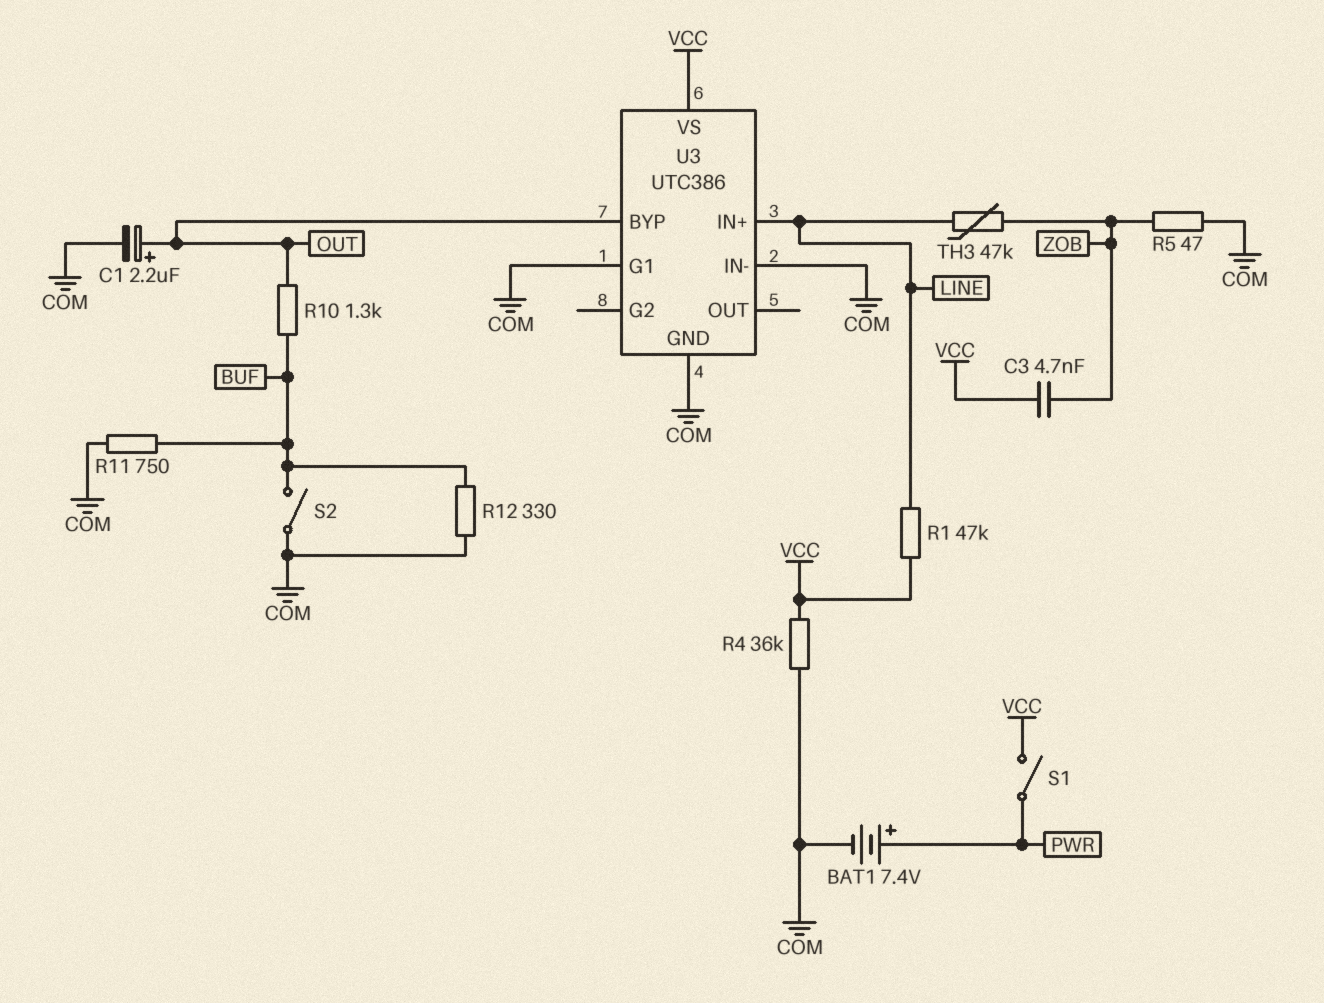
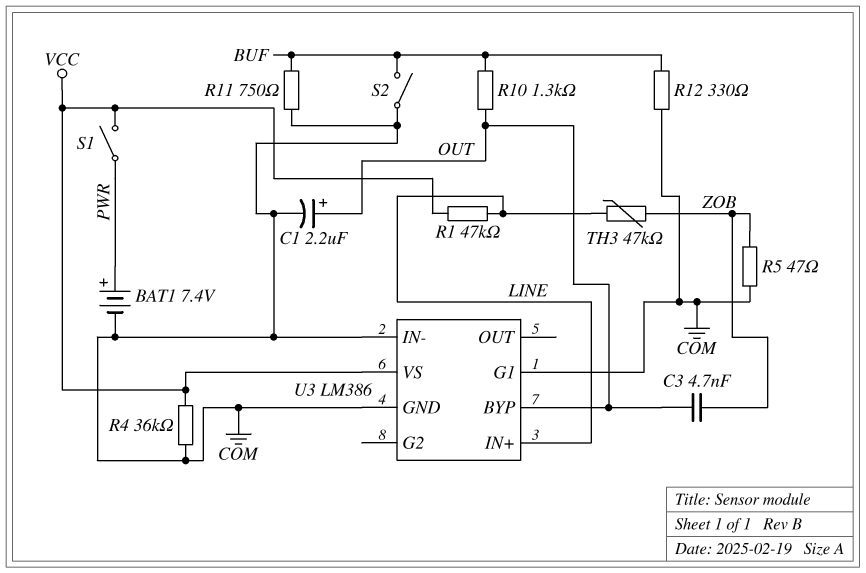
C3: 4.7nF (VCC, ZOB) -> 4.7nF (OUT, ZOB)
U3: UTC386 -> LM386

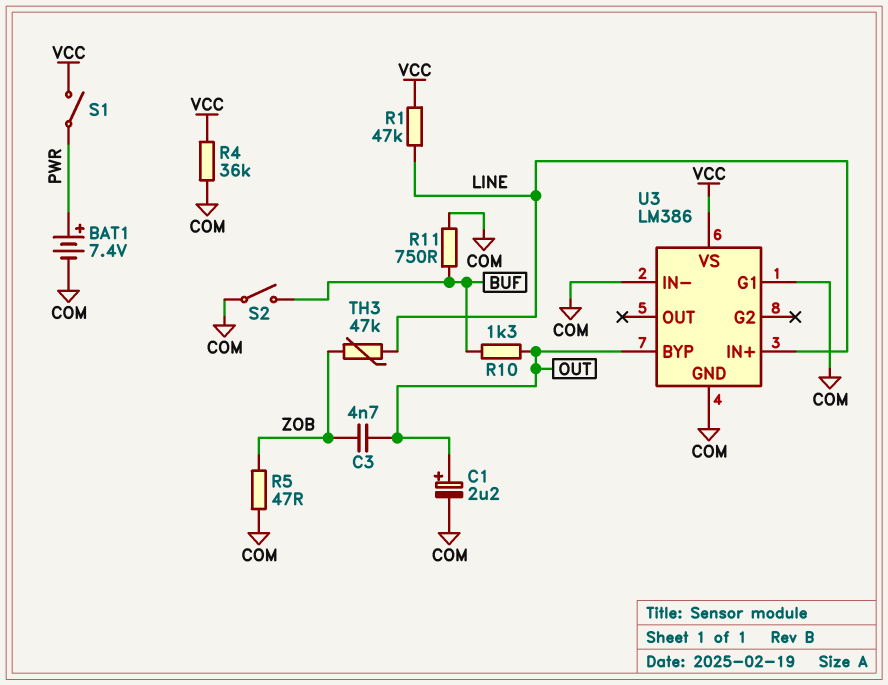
R12: 330 (BUF, COM) -> none

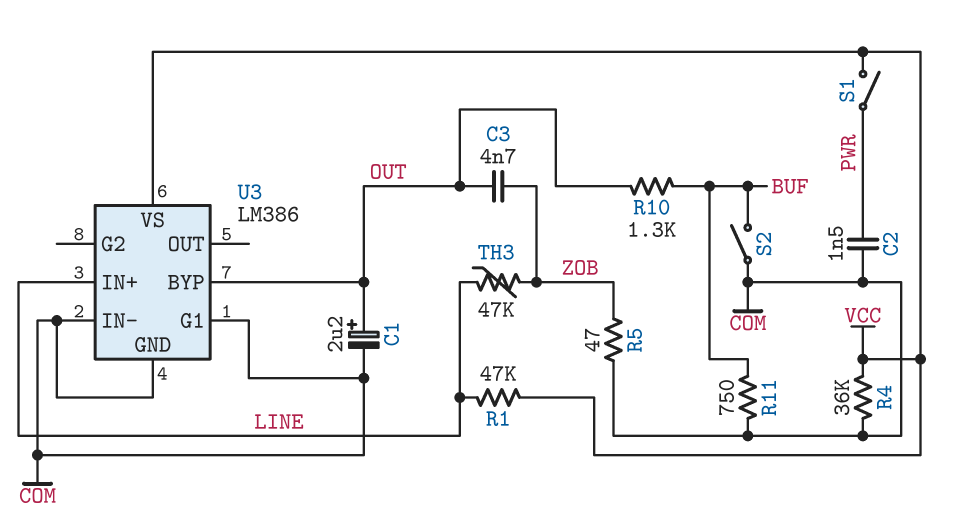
BAT1: 7.4V (plus PWR, minus COM) -> none
C2: none -> 1.5nF (COM, PWR)

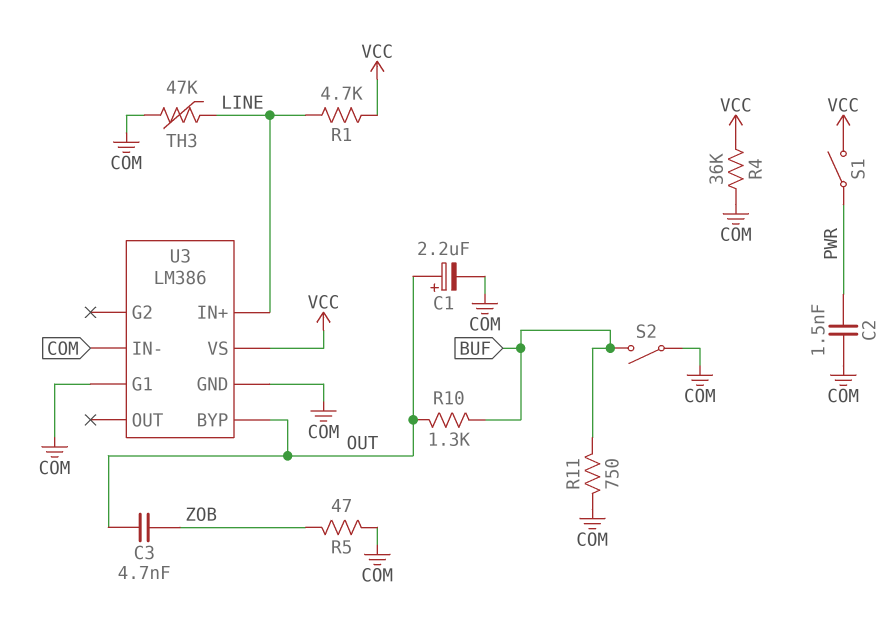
R1: 47k (LINE, VCC) -> 4.7k (LINE, VCC)
TH3: 47k (LINE, ZOB) -> 47k (COM, LINE)

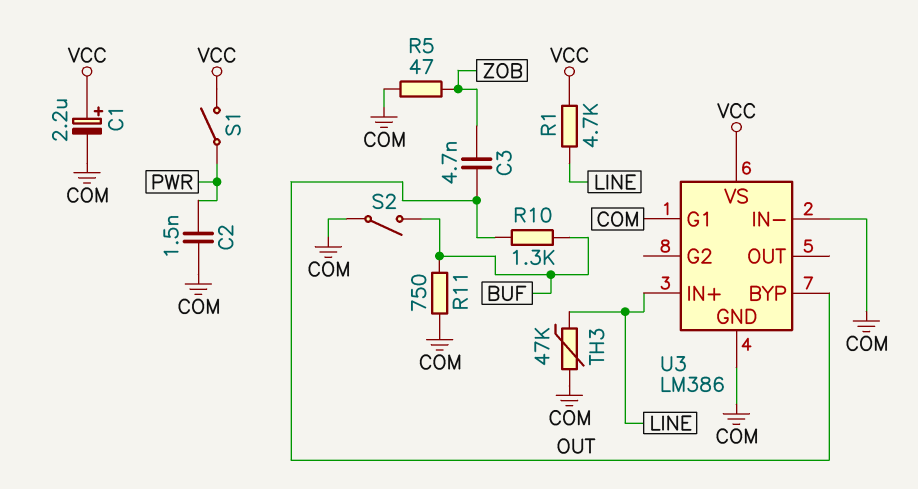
C1: 2.2uF (plus OUT, minus COM) -> 2.2uF (plus VCC, minus COM)
R4: 36k (COM, VCC) -> none

